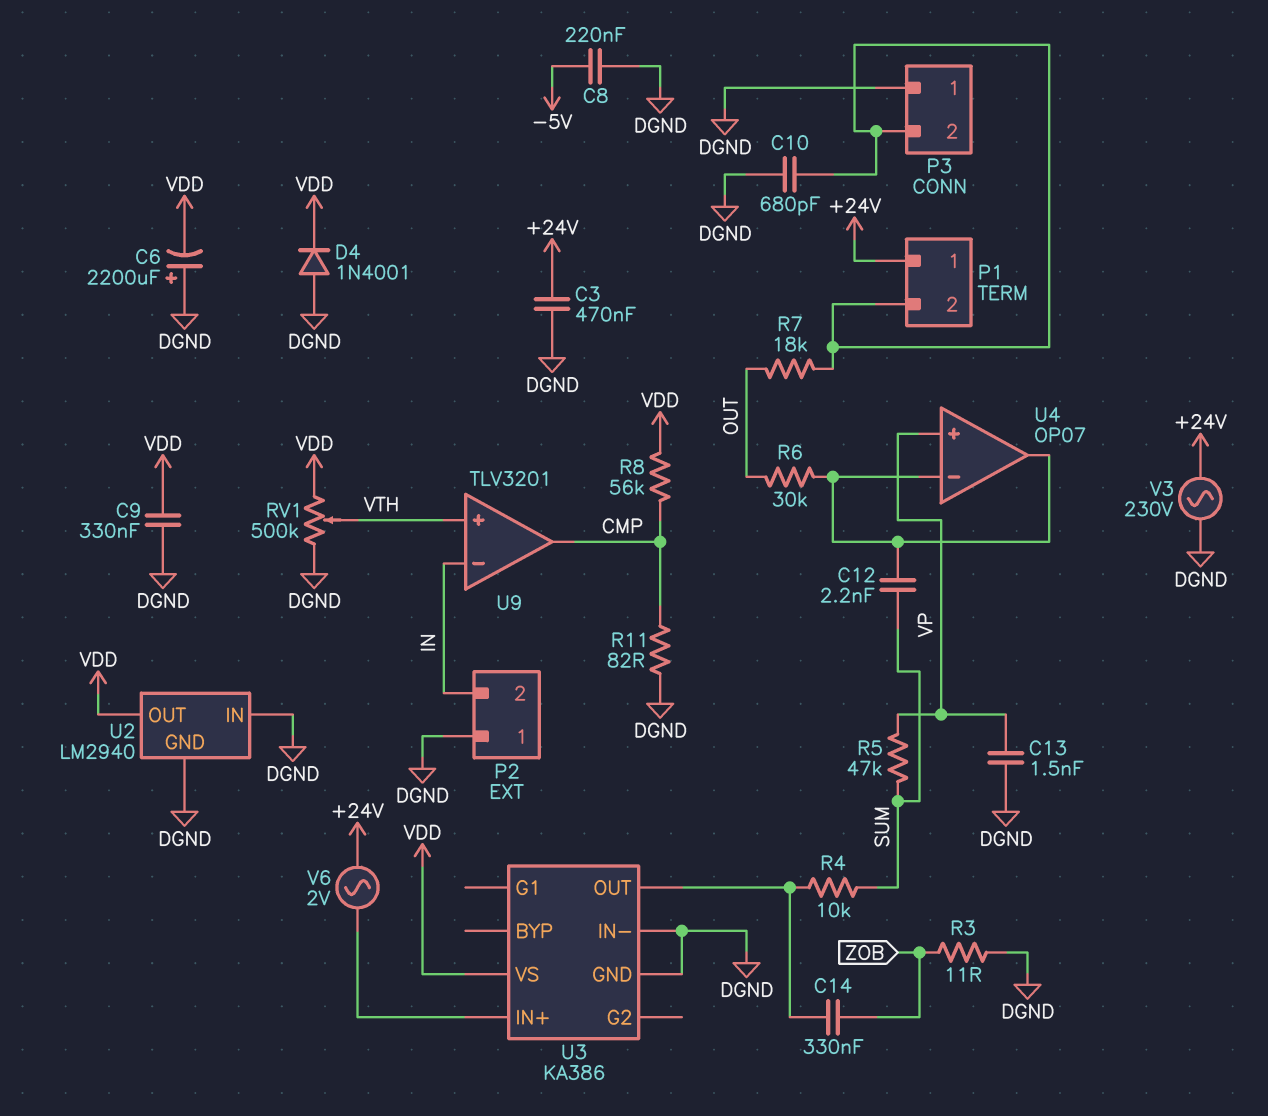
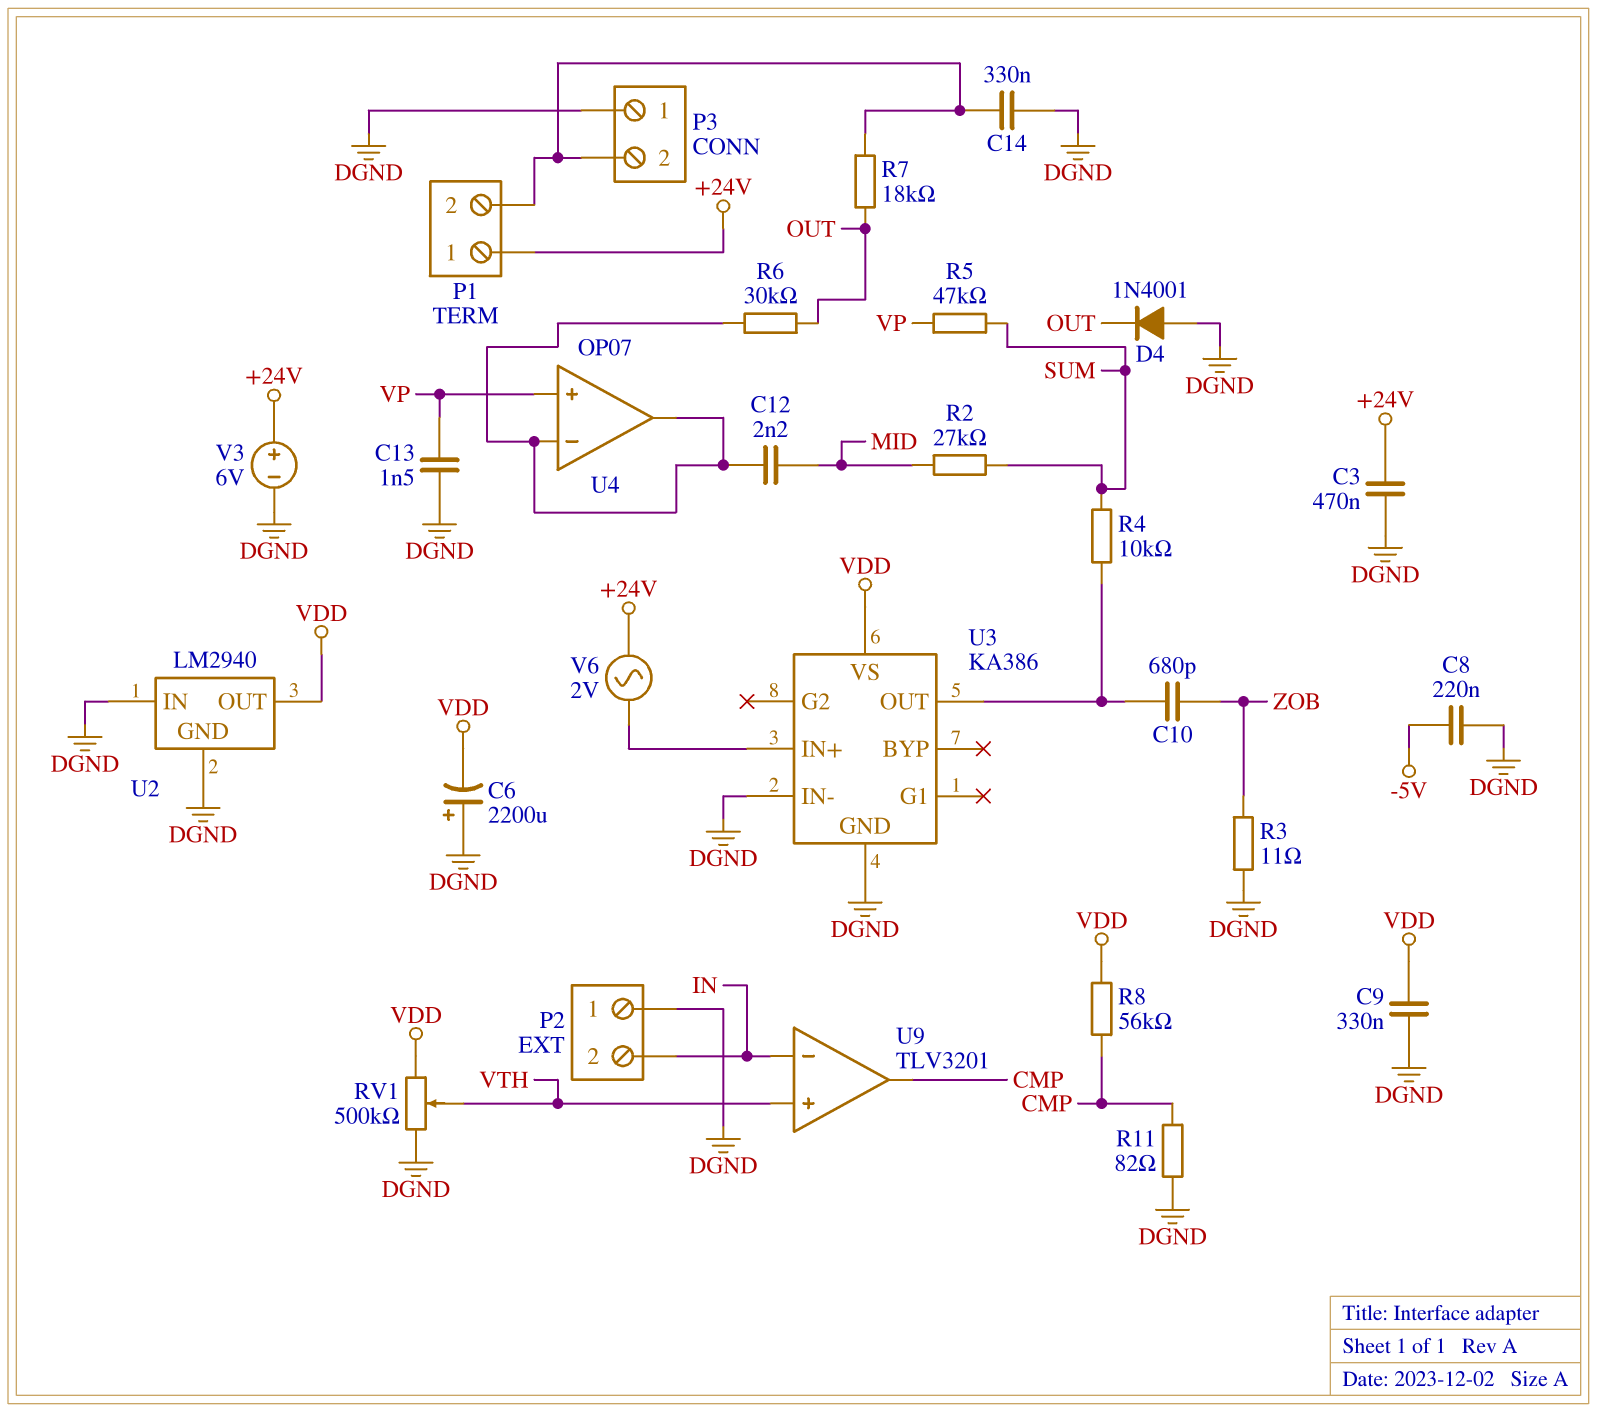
C10: 680pF (DGND, P1/2) -> 680pF (U3/OUT, ZOB)
C12: 2.2nF (SUM, U4/in-) -> 2.2nF (MID, U4/in-)
C14: 330nF (U3/OUT, ZOB) -> 330nF (DGND, P1/2)
D4: diode 1N4001 (A DGND, K VDD) -> diode 1N4001 (A DGND, K OUT)
R2: none -> 27k (MID, SUM)
V3: AC 230V (+24V, DGND) -> 6V (plus +24V, minus DGND)

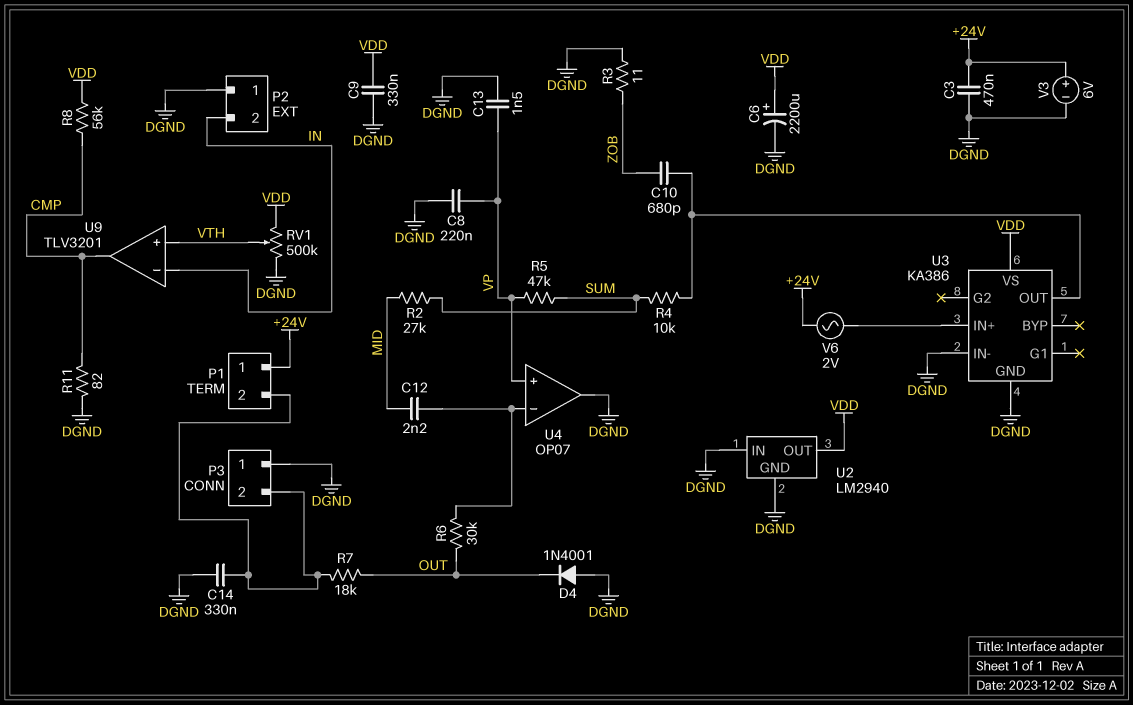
C6: 2200uF (plus DGND, minus VDD) -> 2200uF (plus VDD, minus DGND)
C8: 220nF (-5V, DGND) -> 220nF (DGND, VP)
U4 pin out: U4/in- -> DGND

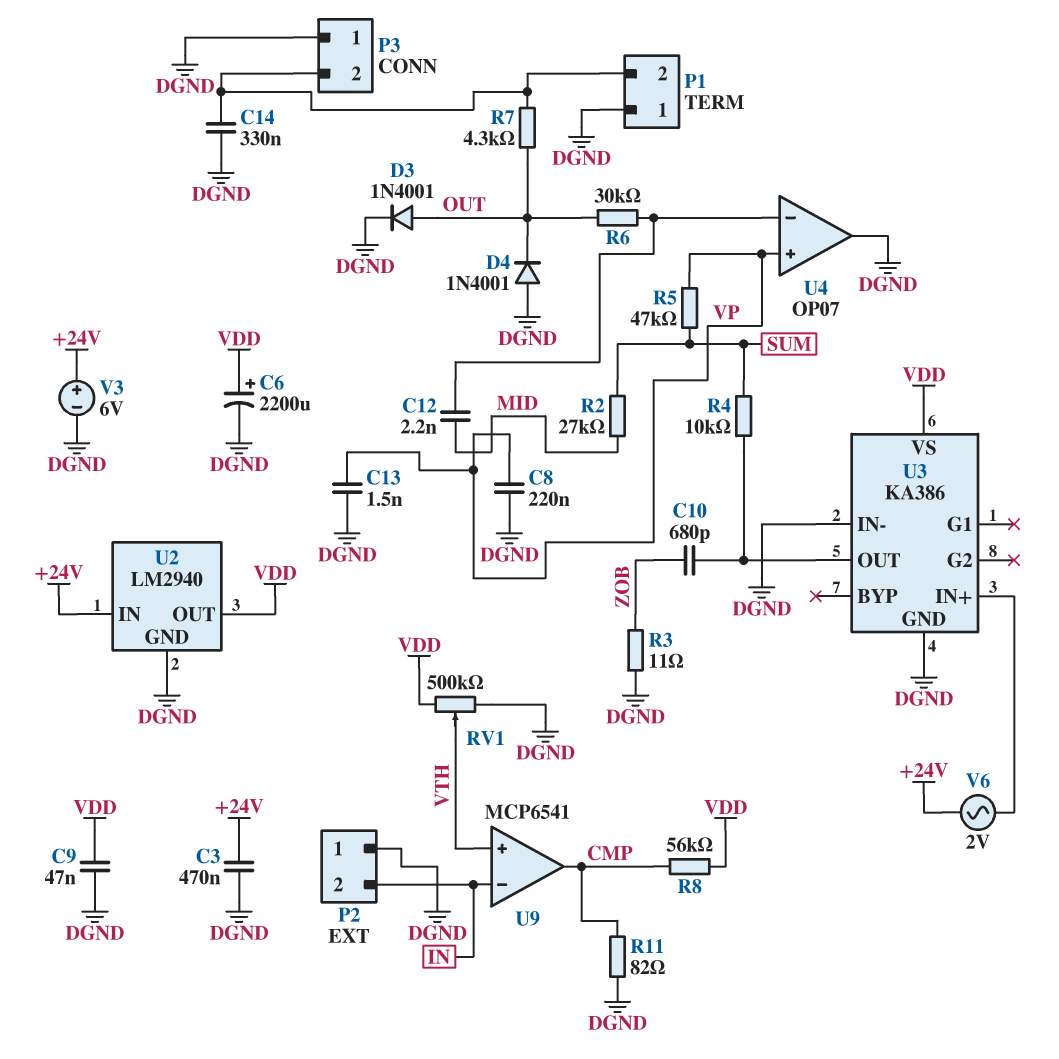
C9: 330nF (DGND, VDD) -> 47nF (DGND, VDD)
D3: none -> diode 1N4001 (A OUT, K DGND)
P1 pin 1: +24V -> DGND
R7: 18k (OUT, P1/2) -> 4.3k (OUT, P1/2)
U2 pin IN: DGND -> +24V
U9: TLV3201 -> MCP6541

